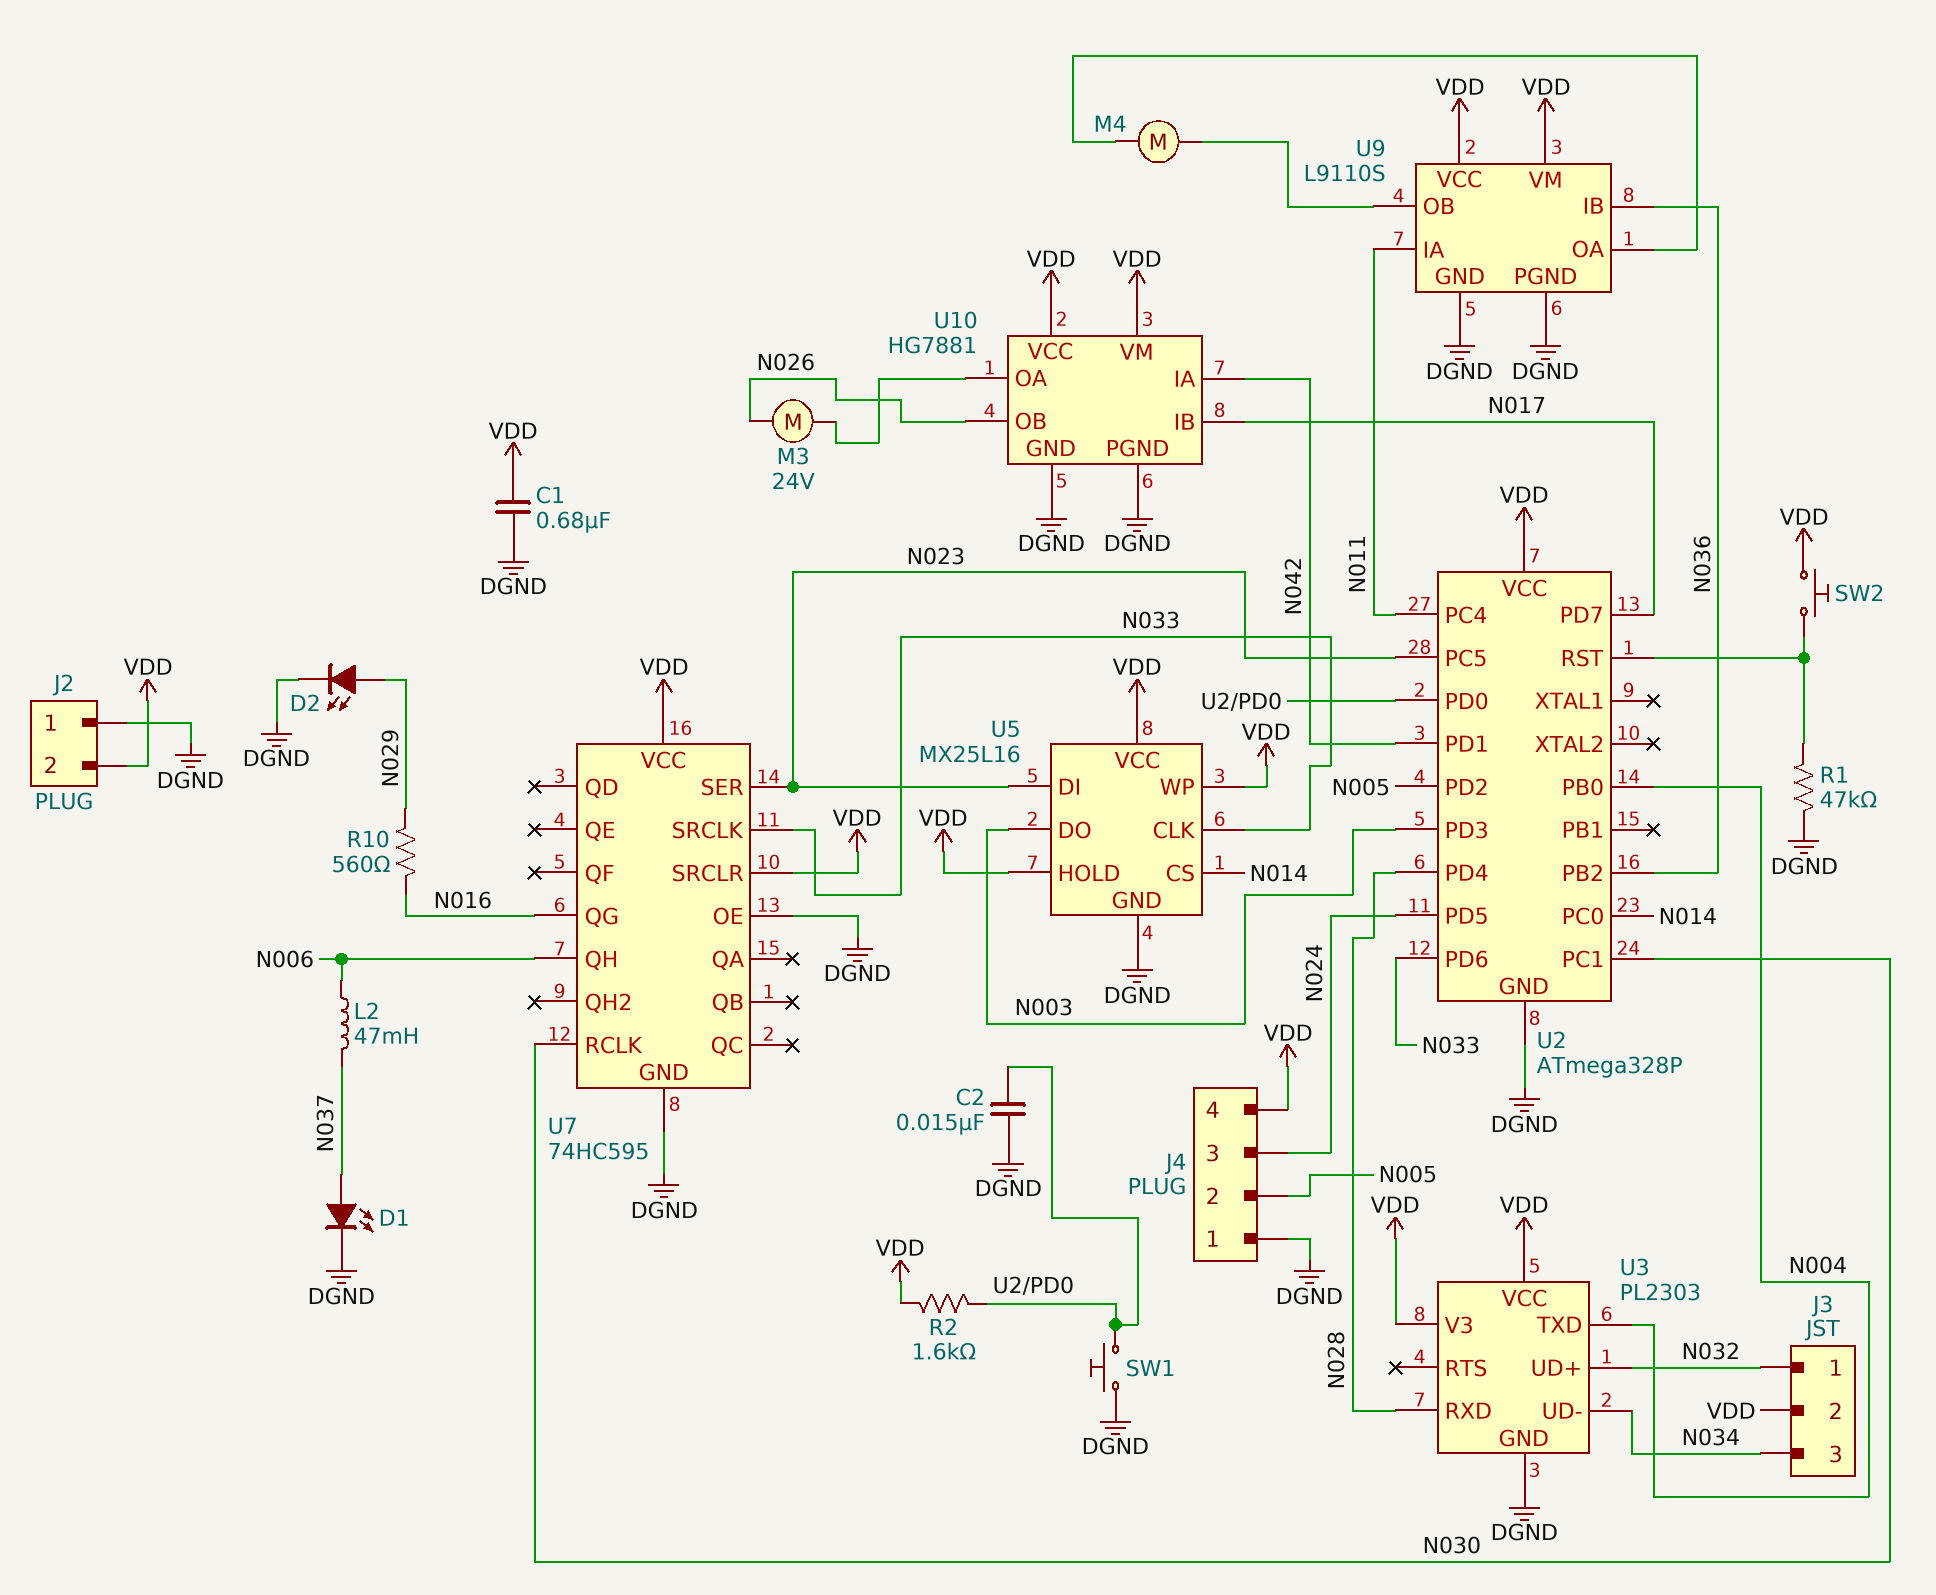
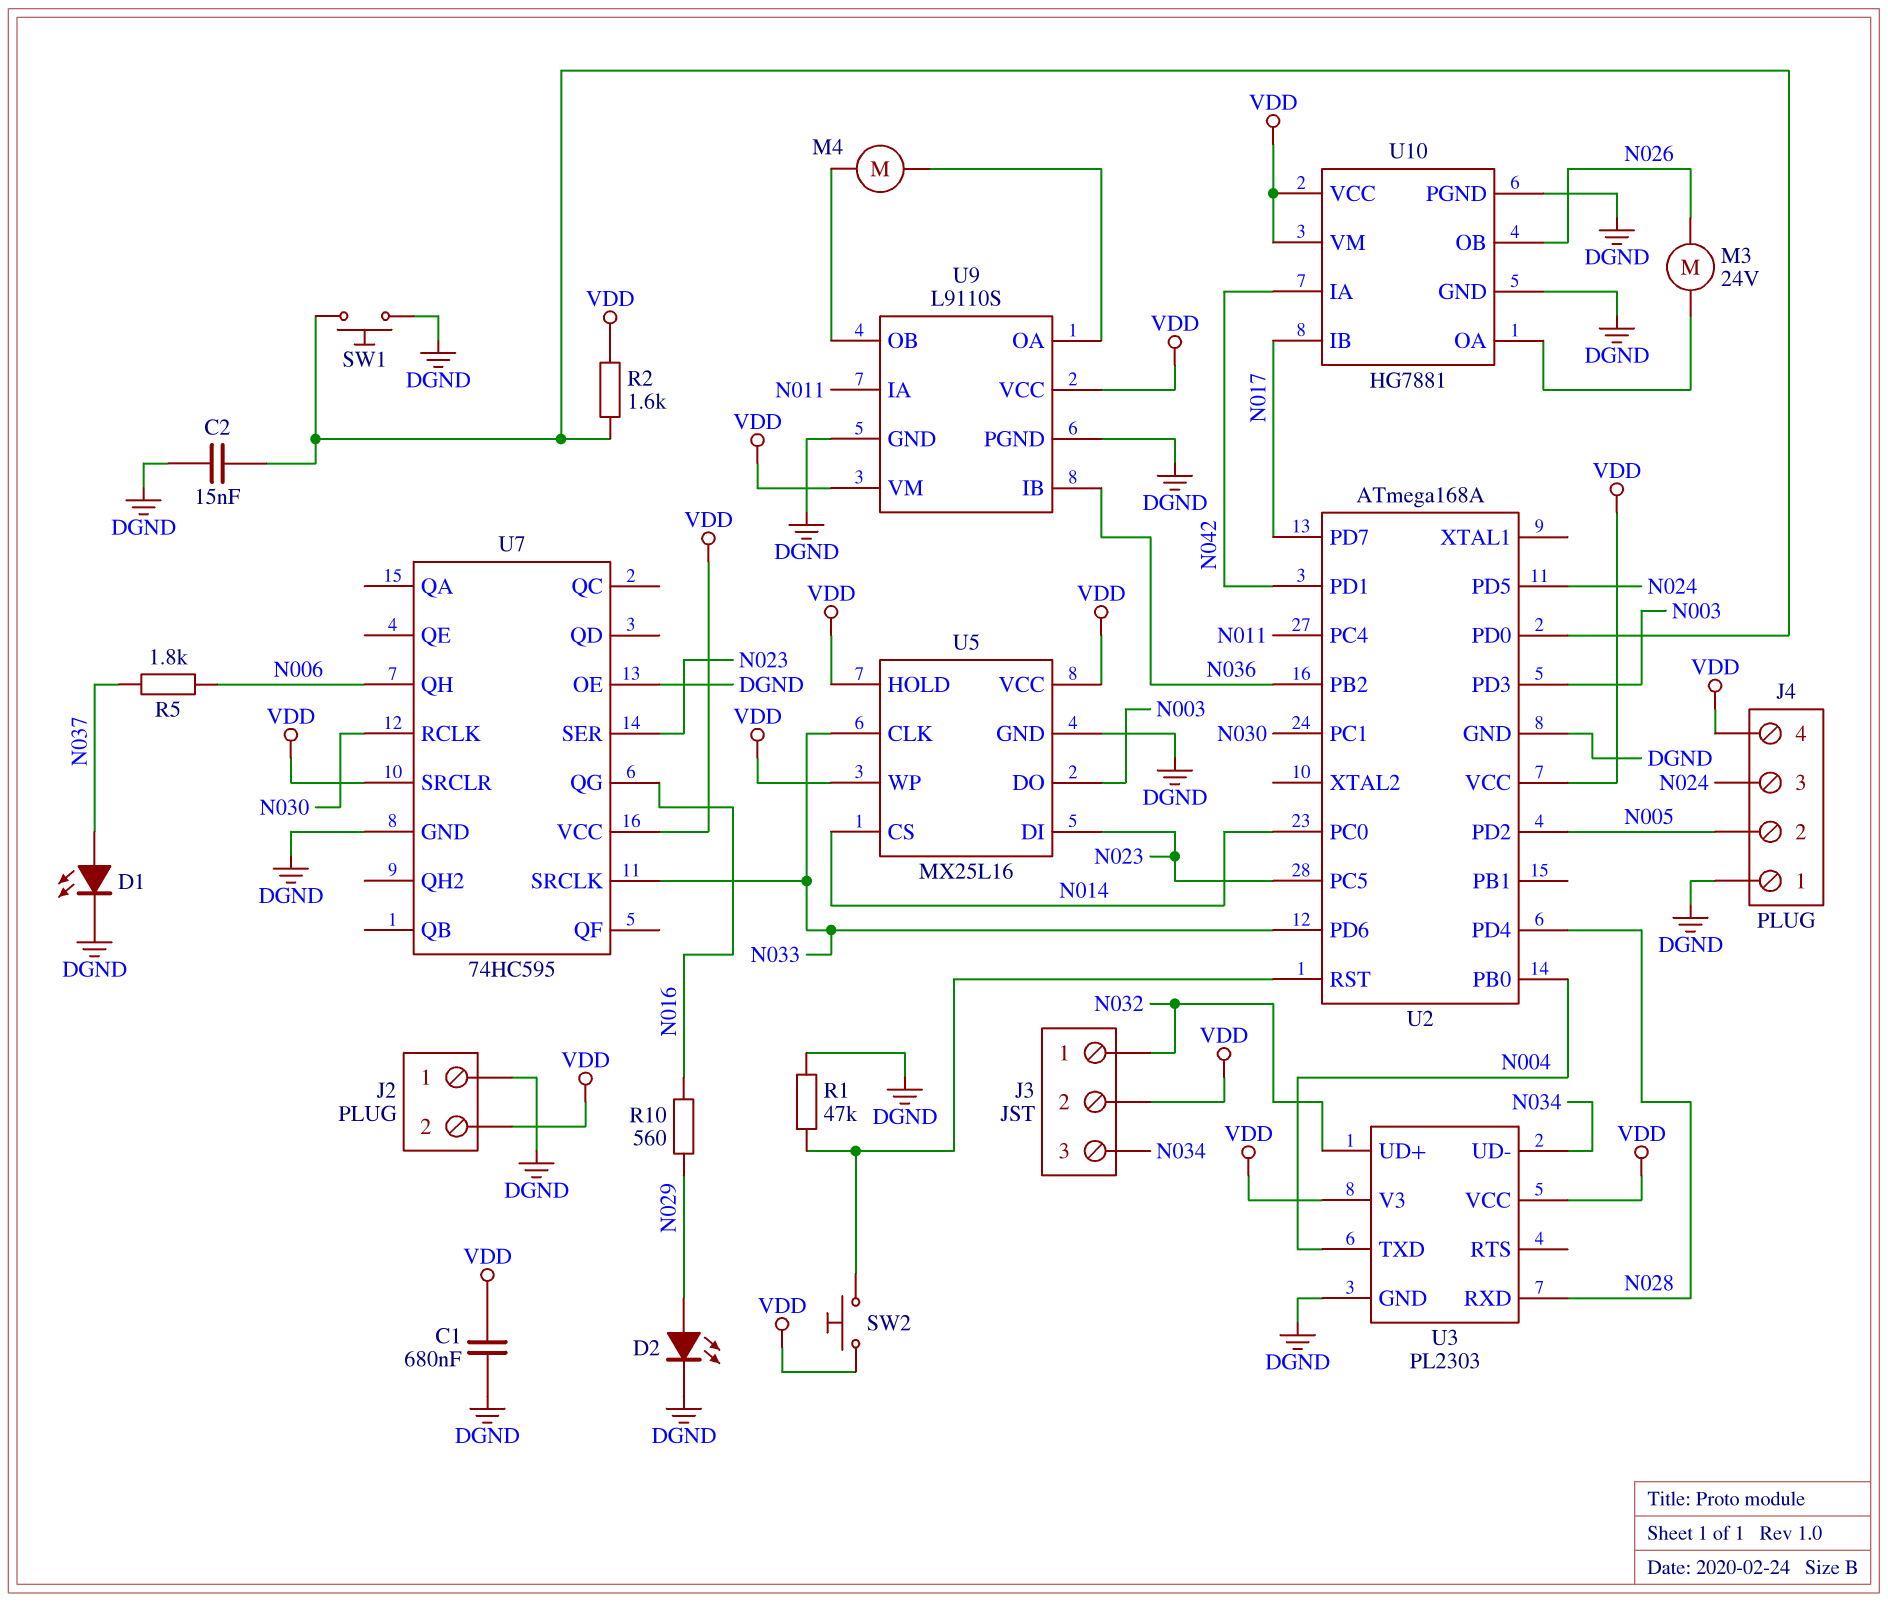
L2: 47mH (N006, N037) -> none
R5: none -> 1.8k (N006, N037)
U2: ATmega328P -> ATmega168A

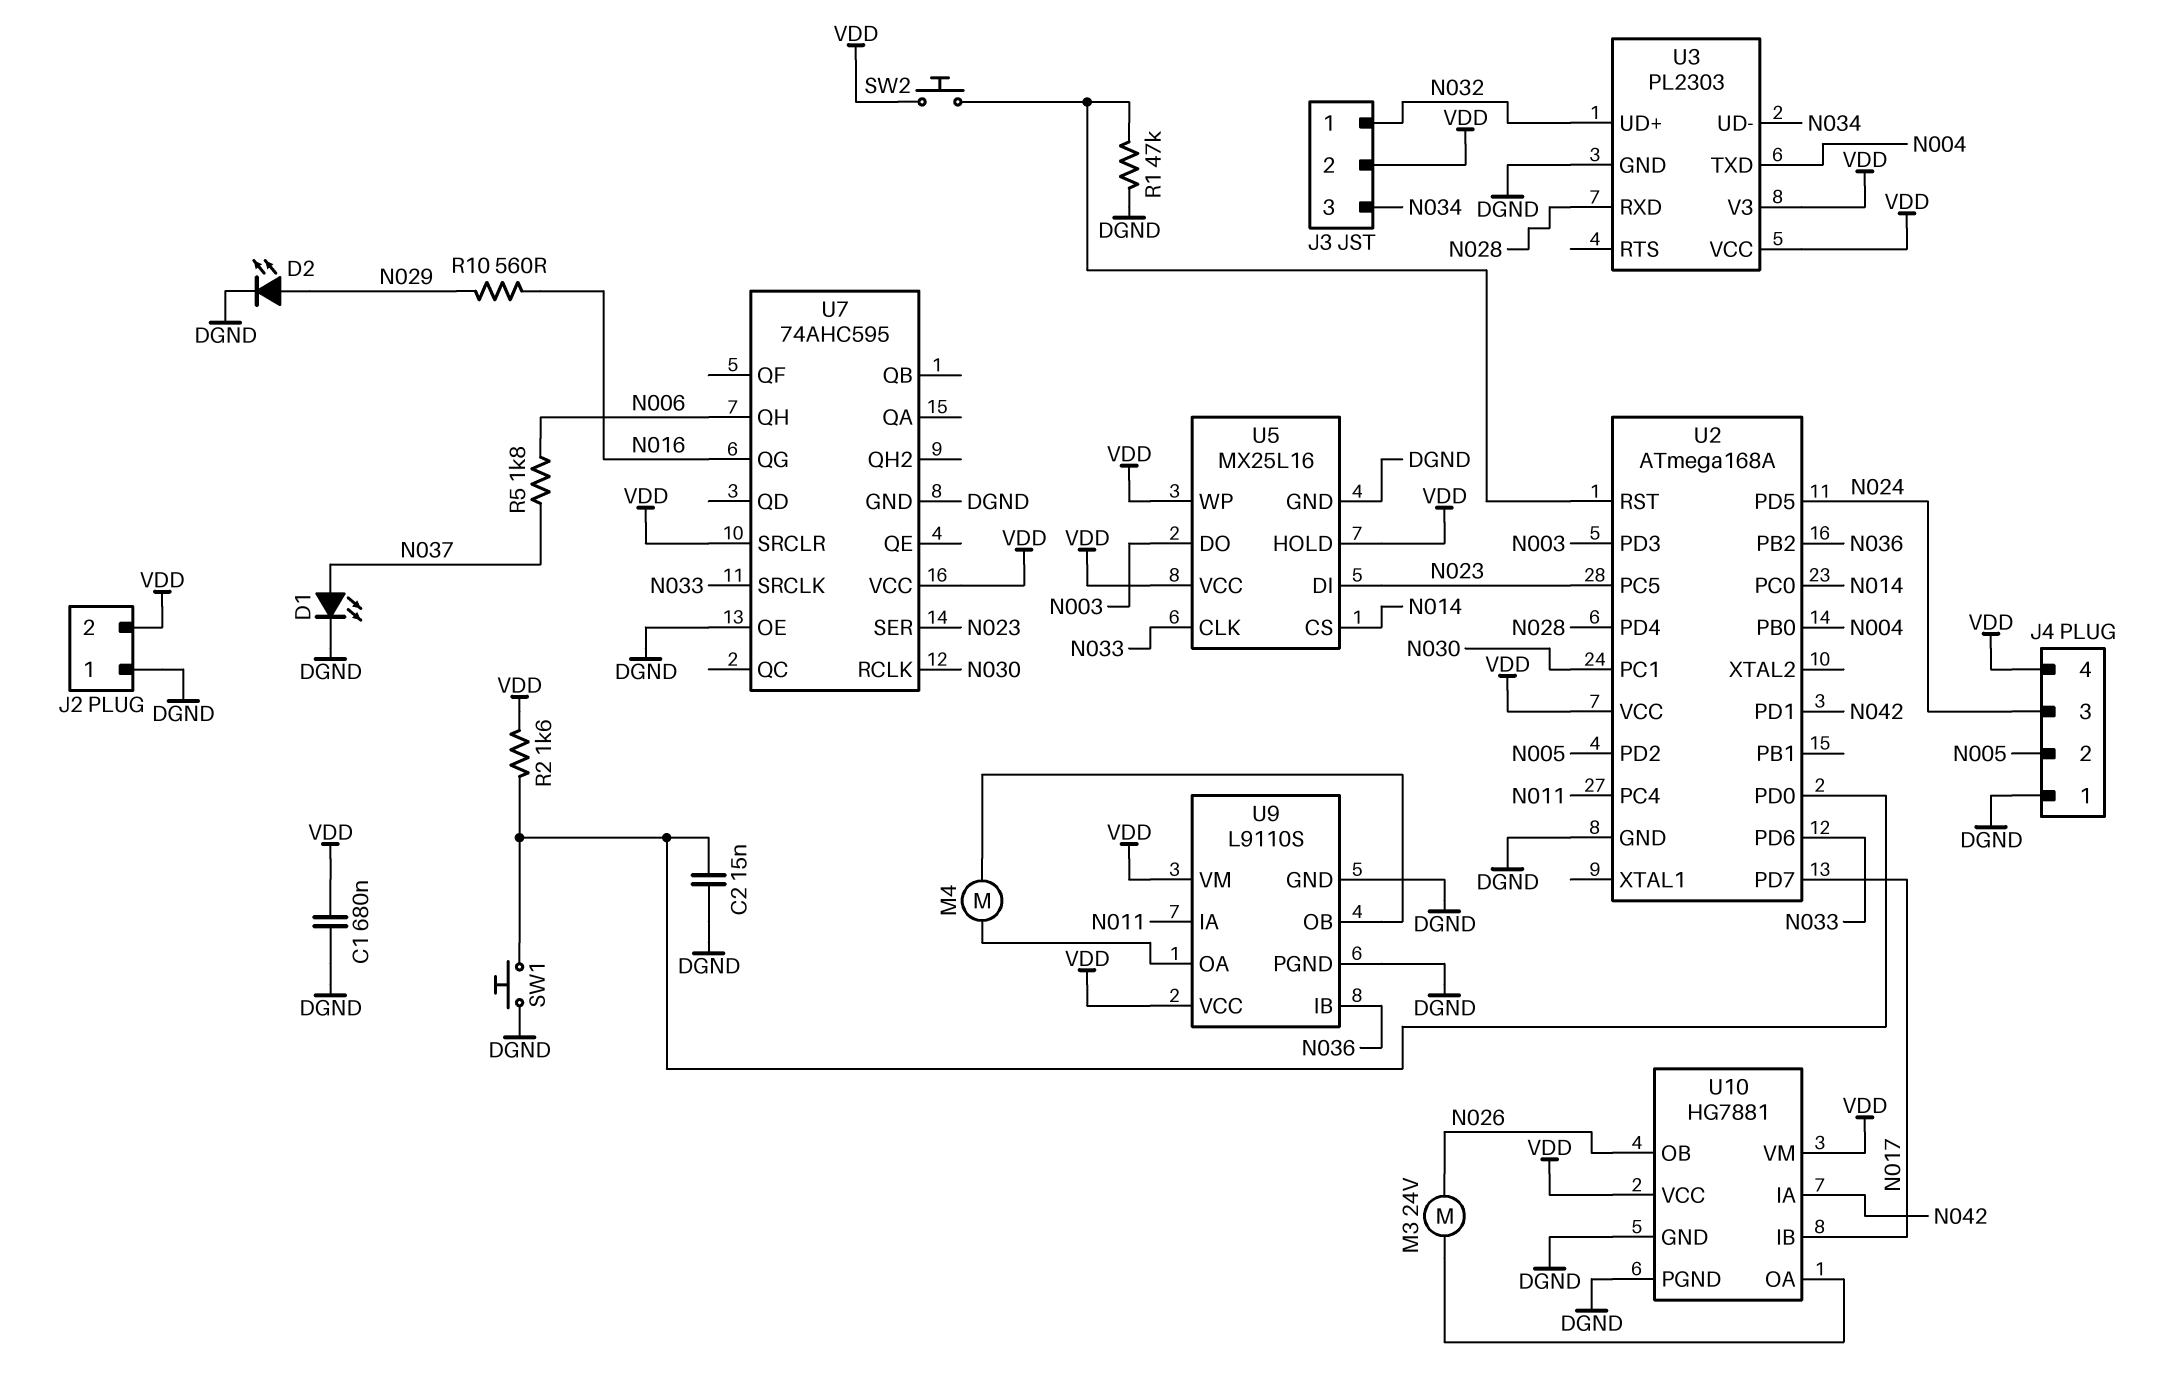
U7: 74HC595 -> 74AHC595

